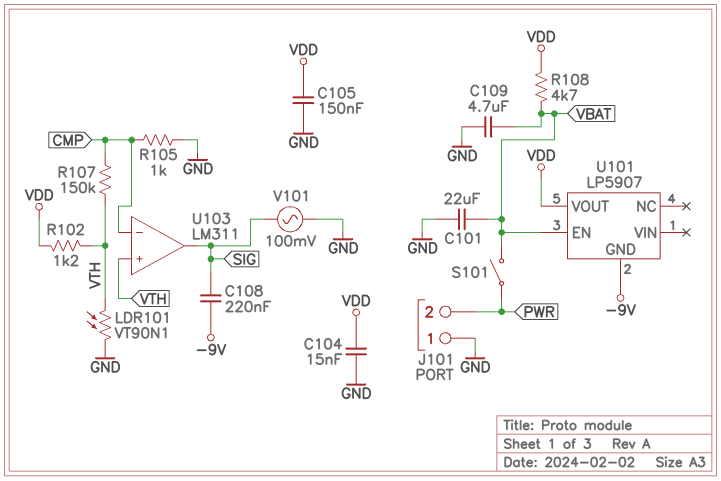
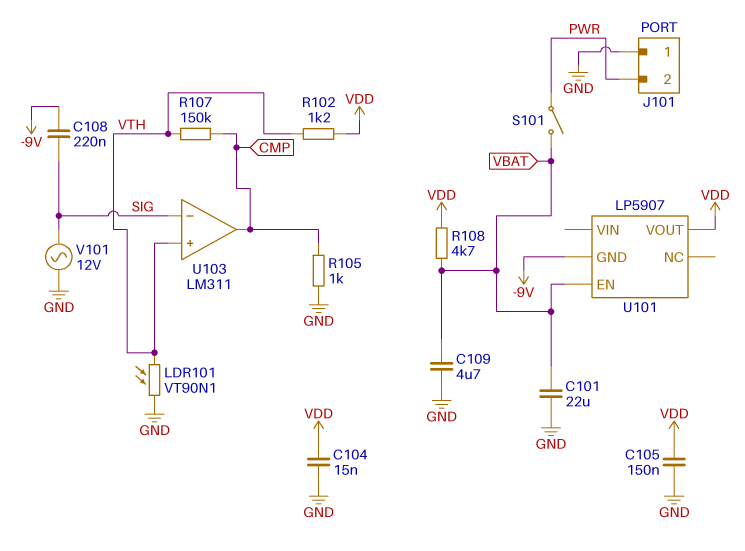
U103 pin in-: CMP -> SIG
U103 pin out: SIG -> CMP
V101: AC 100mV (GND, SIG) -> AC 12V (GND, SIG)

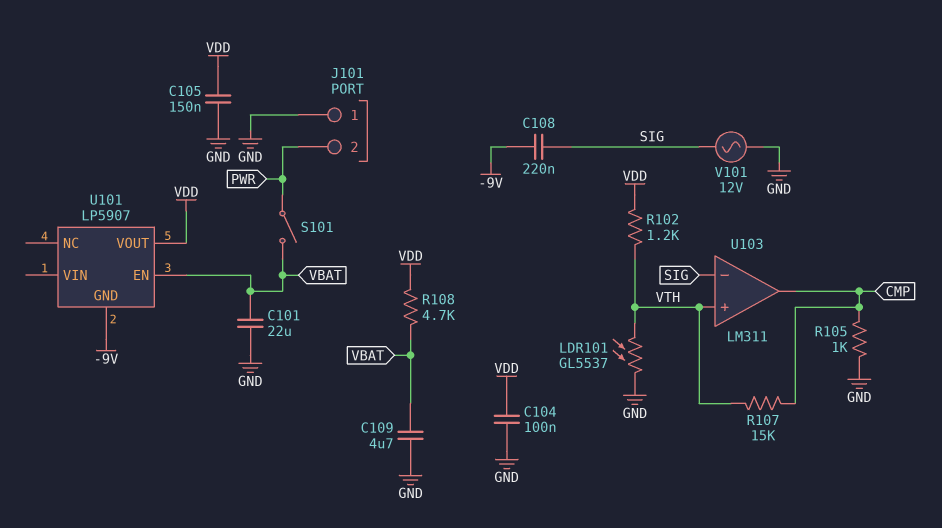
C104: 15nF (GND, VDD) -> 100nF (GND, VDD)
LDR101: VT90N1 (GND, VTH) -> GL5537 (GND, VTH)
R107: 150k (CMP, VTH) -> 15k (CMP, VTH)

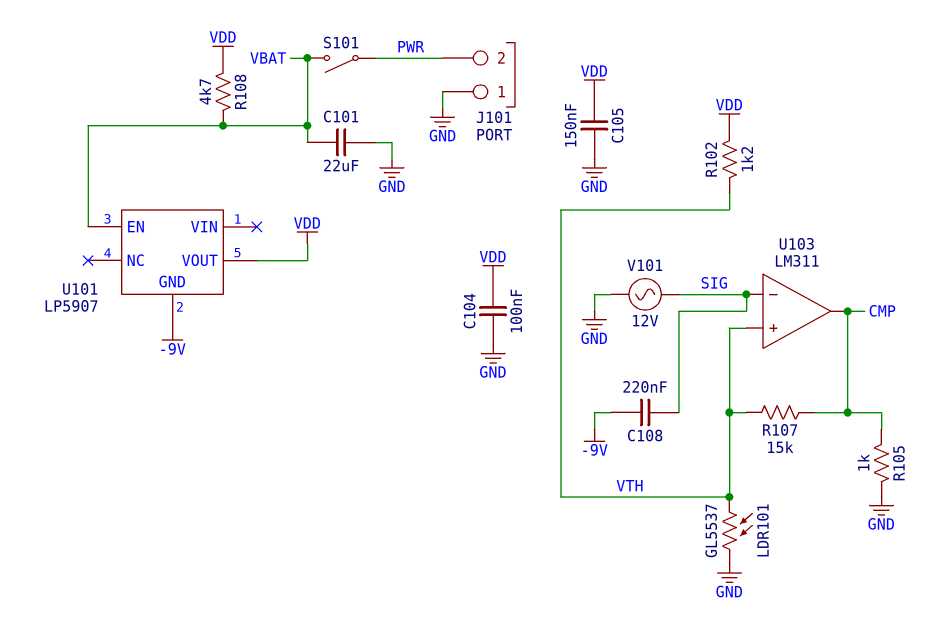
C109: 4.7uF (GND, VBAT) -> none

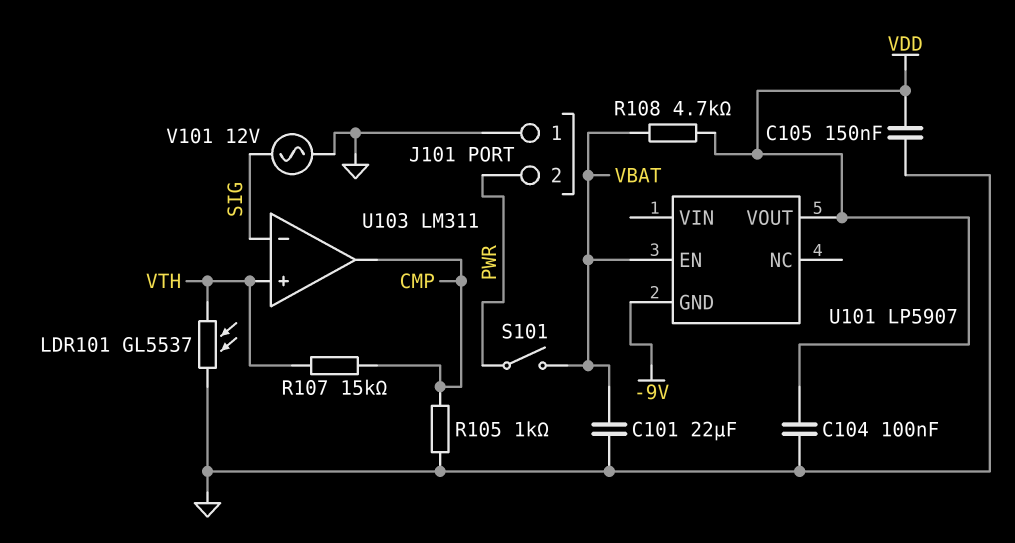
C108: 220nF (-9V, SIG) -> none
R102: 1.2k (VDD, VTH) -> none

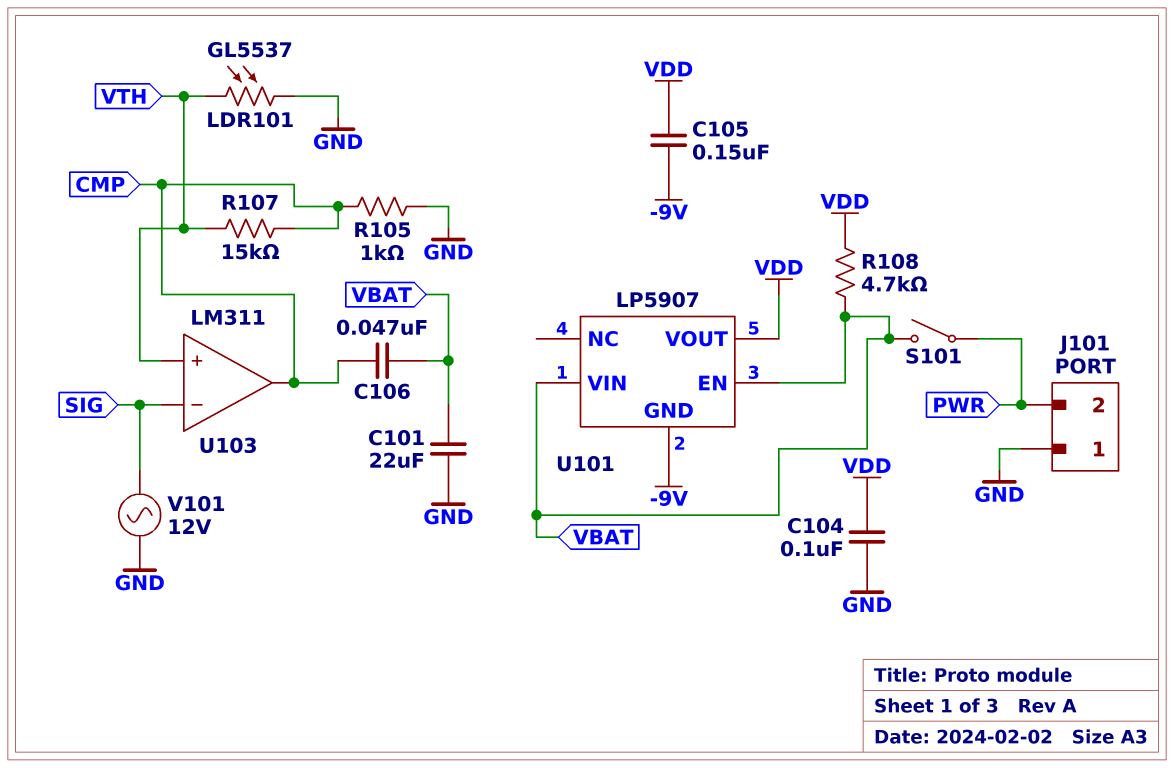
C105: 150nF (GND, VDD) -> 150nF (-9V, VDD)
C106: none -> 47nF (CMP, VBAT)
U101 pin VIN: none -> VBAT

